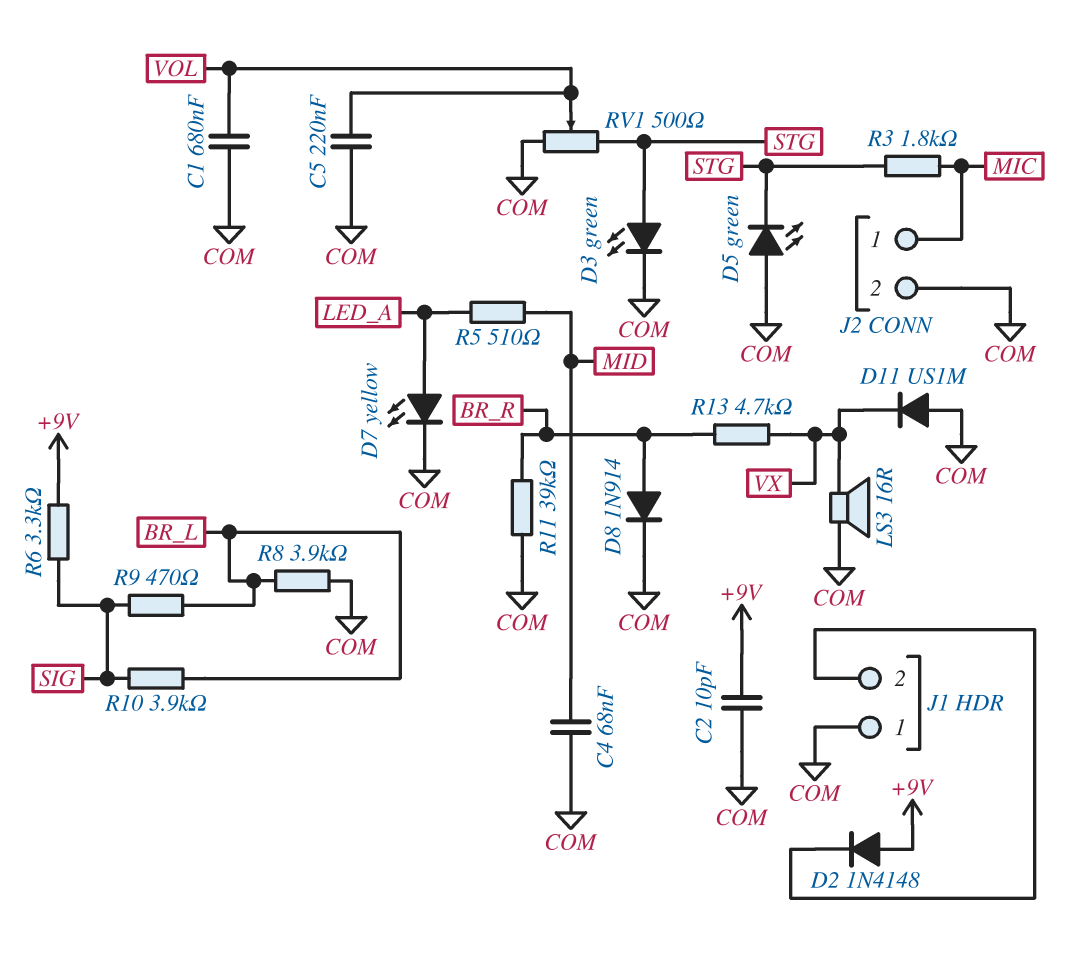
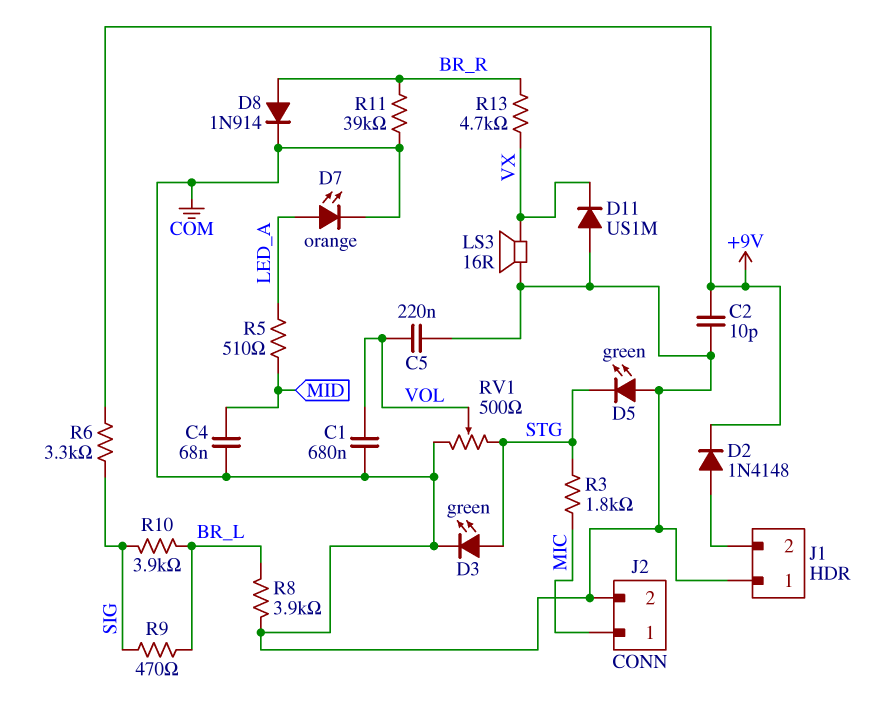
D2: diode 1N4148 (A +9V, K J1/2) -> diode 1N4148 (A J1/2, K +9V)
D7: LED yellow (A LED_A, K COM) -> LED orange (A LED_A, K COM)

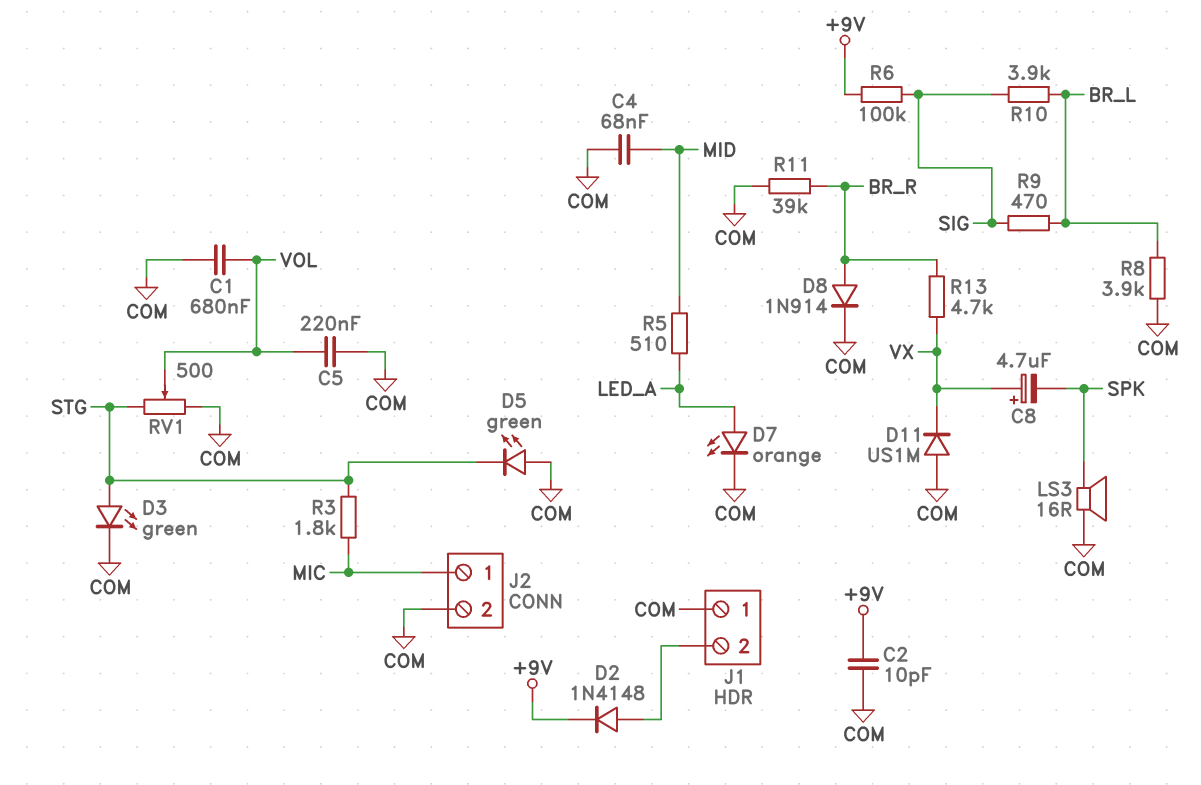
C8: none -> 4.7uF (plus VX, minus SPK)
LS3: speaker 16R (COM, VX) -> speaker 16R (COM, SPK)
R6: 3.3k (+9V, SIG) -> 100k (+9V, SIG)

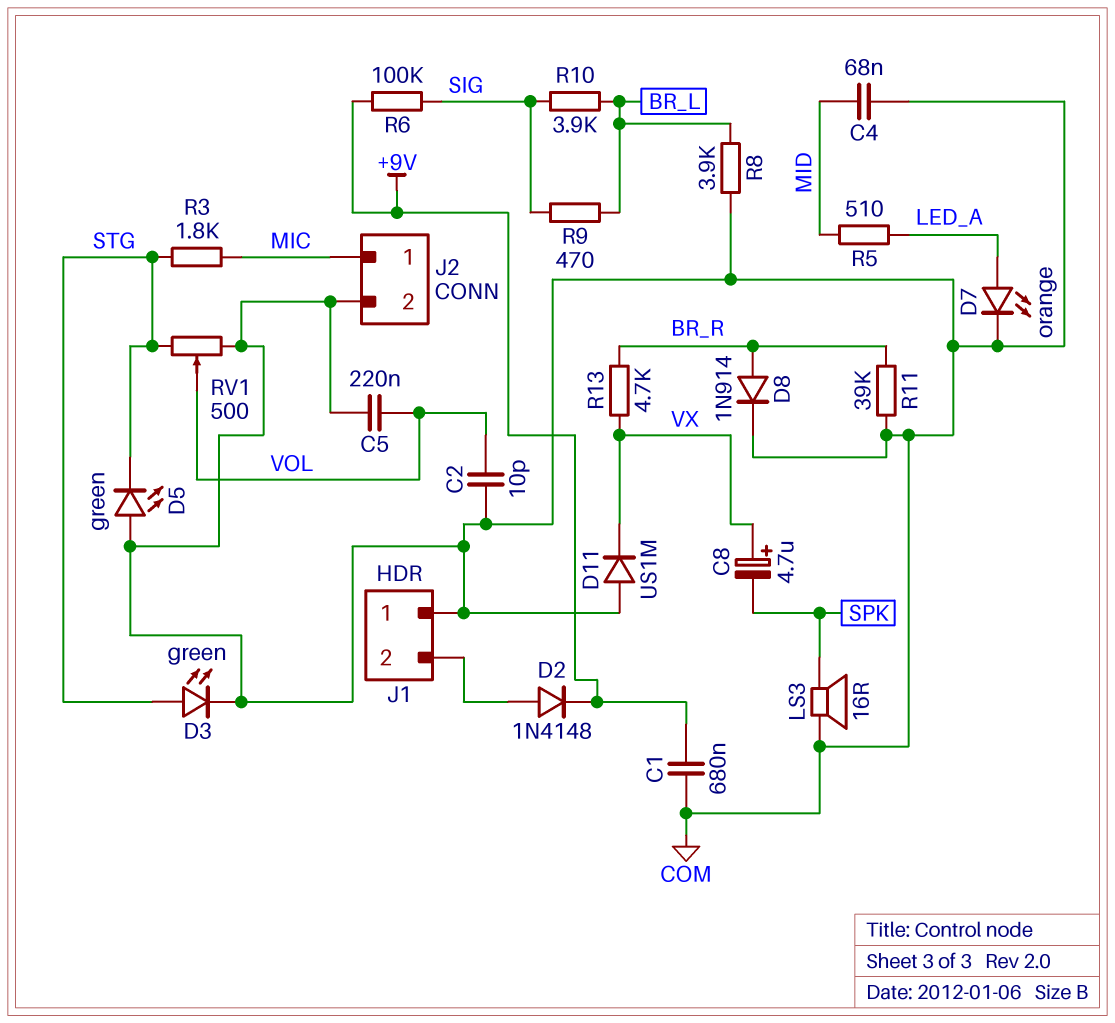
C1: 680nF (COM, VOL) -> 680nF (+9V, COM)
C2: 10pF (+9V, COM) -> 10pF (COM, VOL)

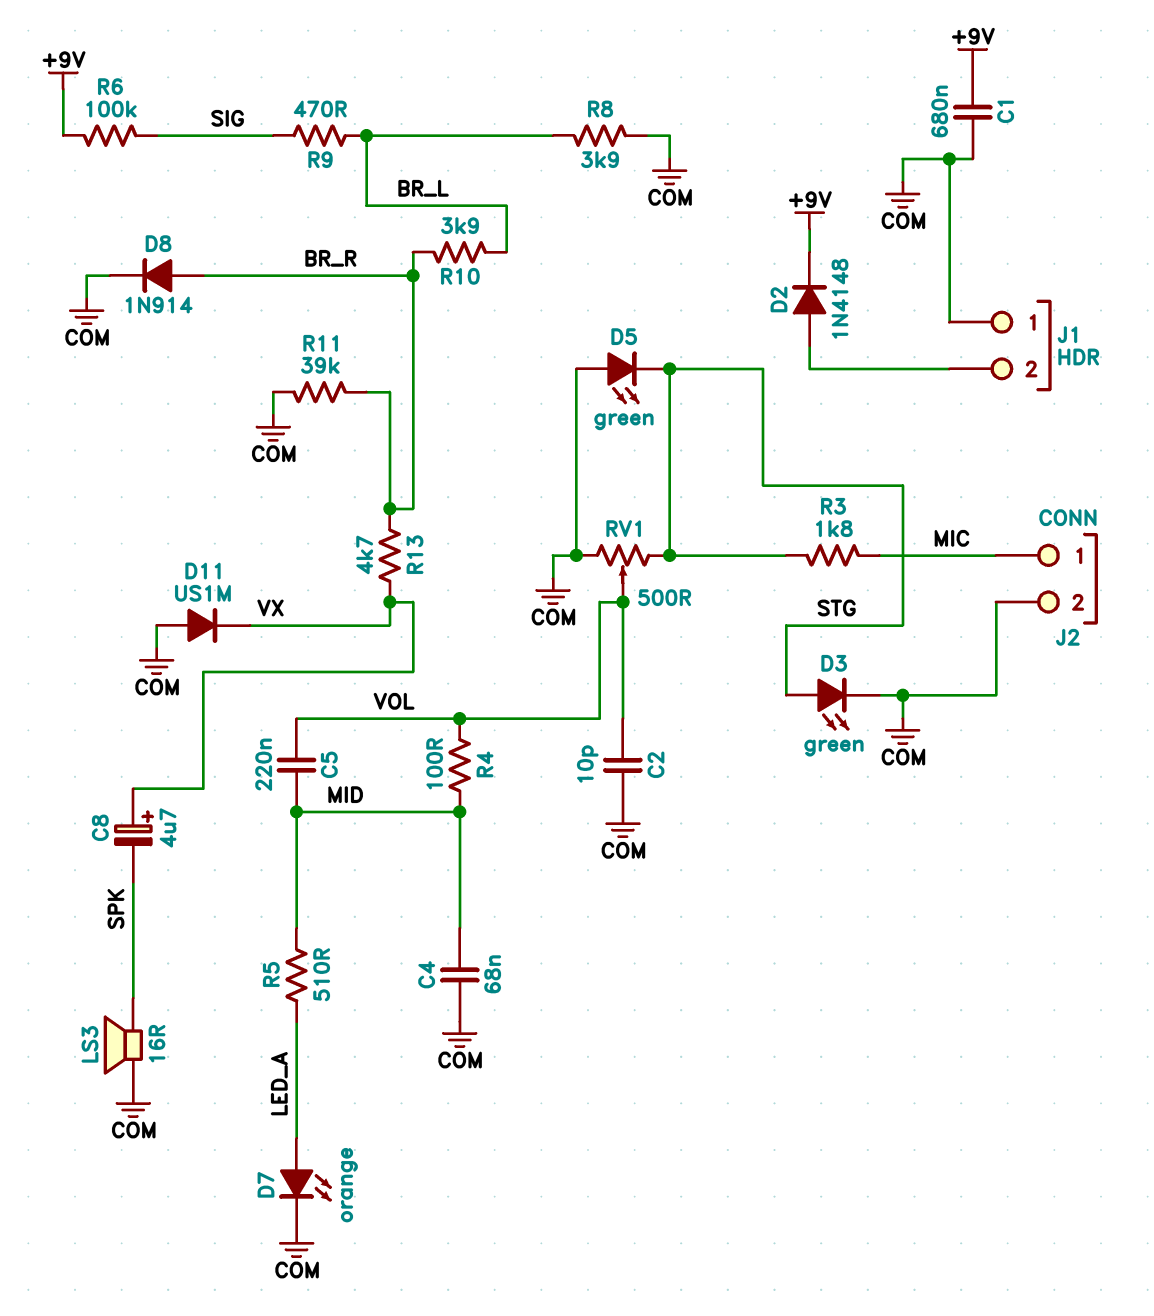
C5: 220nF (COM, VOL) -> 220nF (MID, VOL)
R4: none -> 100 (MID, VOL)
R10: 3.9k (BR_L, SIG) -> 3.9k (BR_L, BR_R)

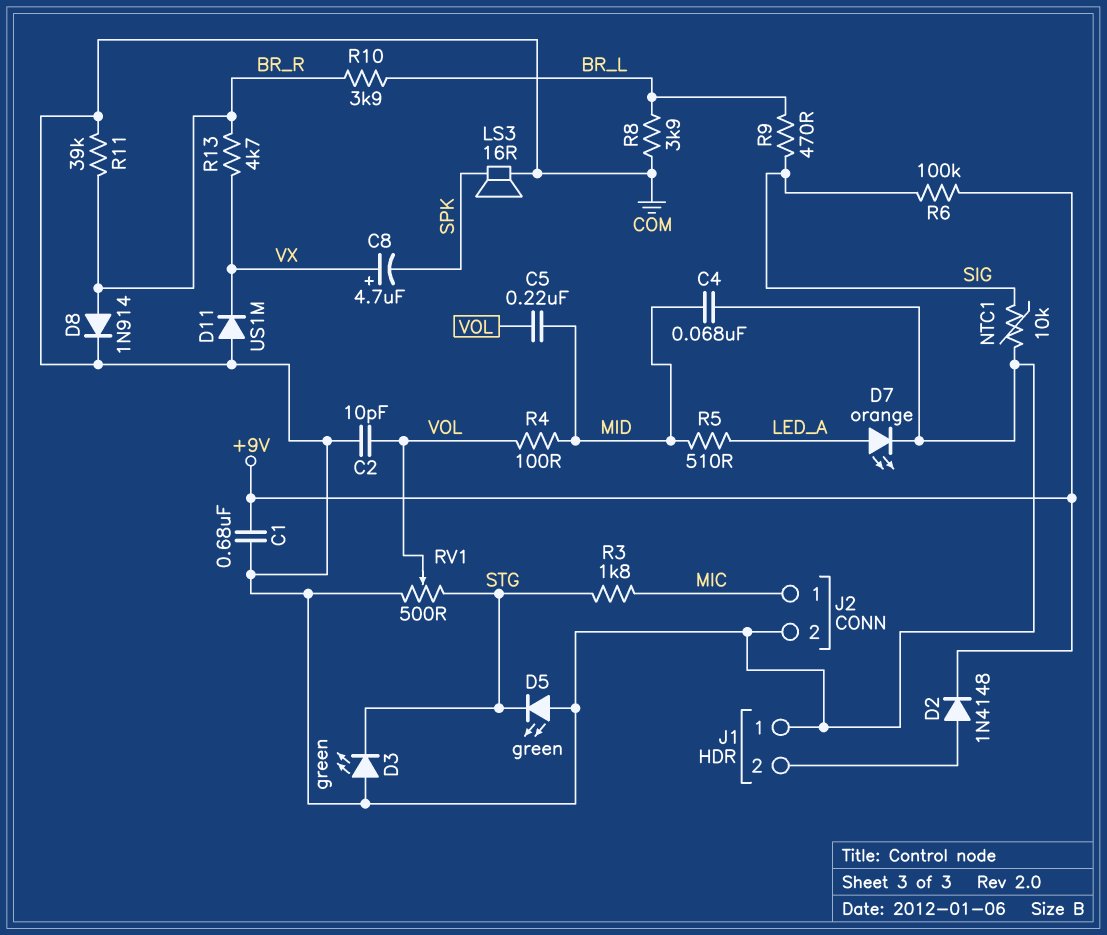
D3: LED green (A STG, K COM) -> LED green (A COM, K STG)
NTC1: none -> 10k (COM, SIG)

